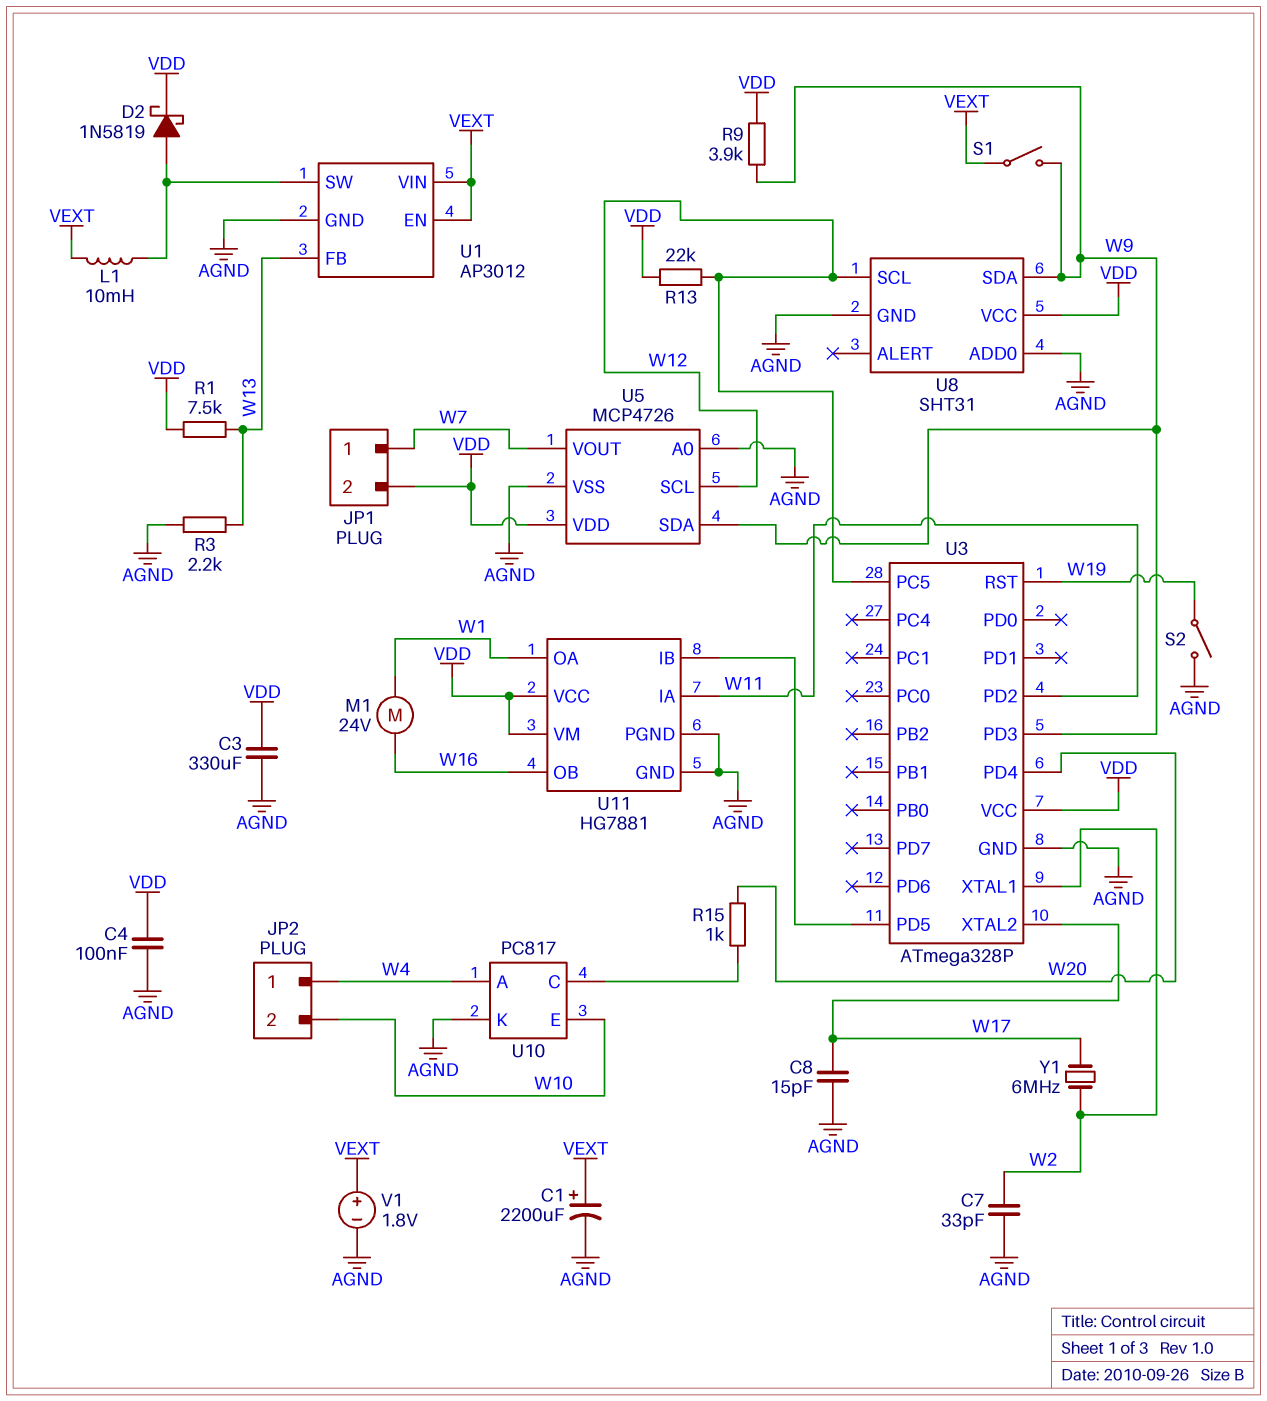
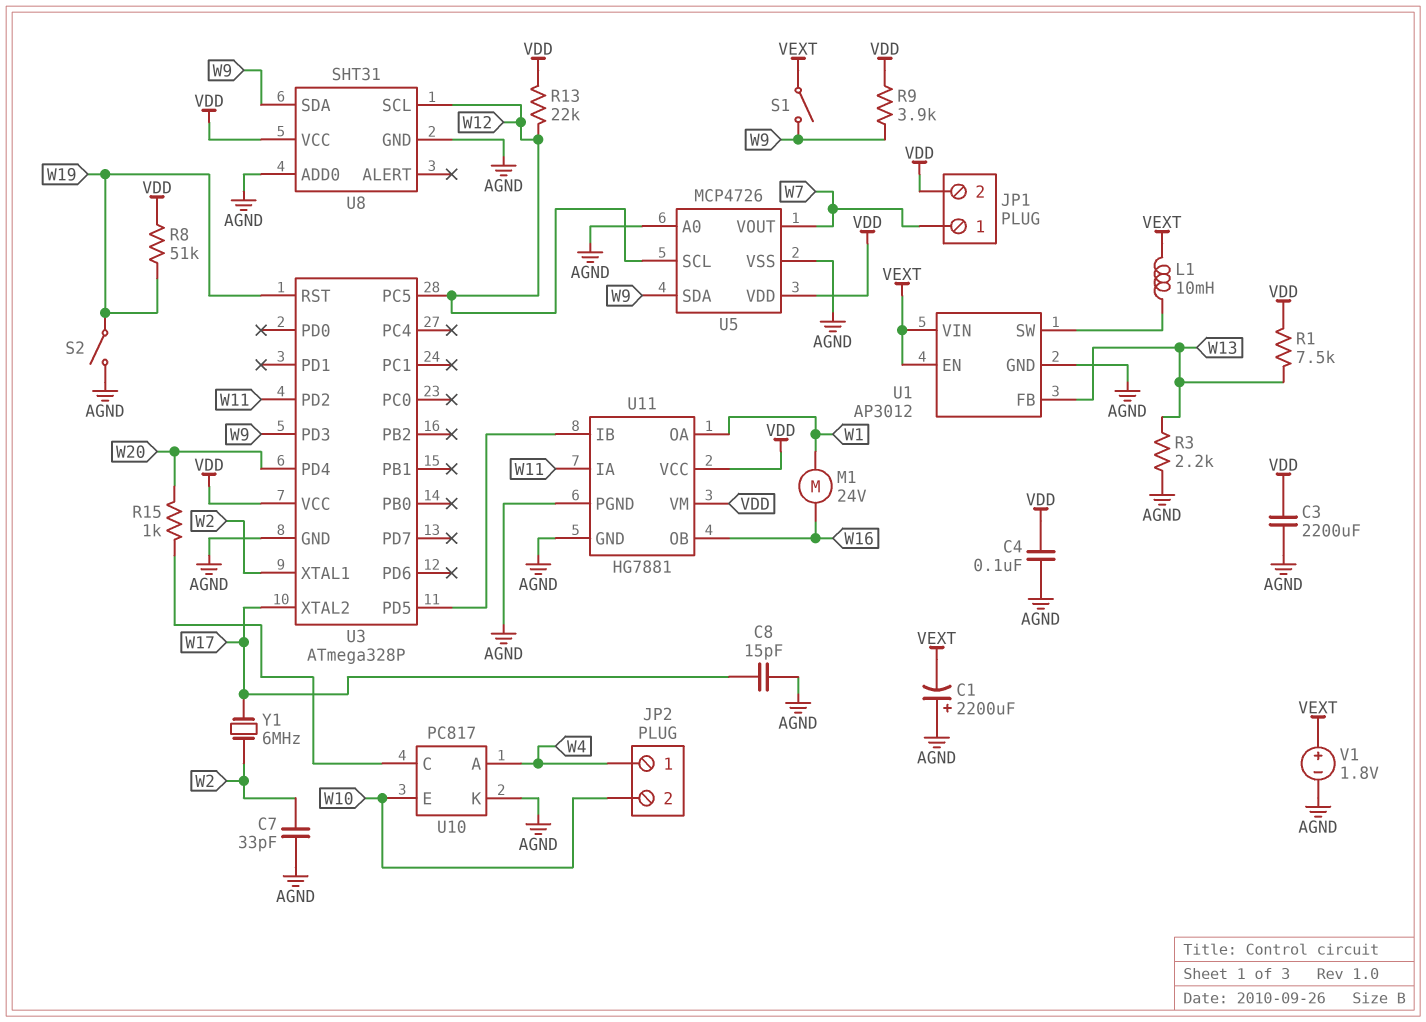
C1: 2200uF (plus VEXT, minus AGND) -> 2200uF (plus AGND, minus VEXT)
C3: 330uF (AGND, VDD) -> 2200uF (AGND, VDD)
D2: schottky 1N5819 (A U1/SW, K VDD) -> none
R8: none -> 51k (VDD, W19)

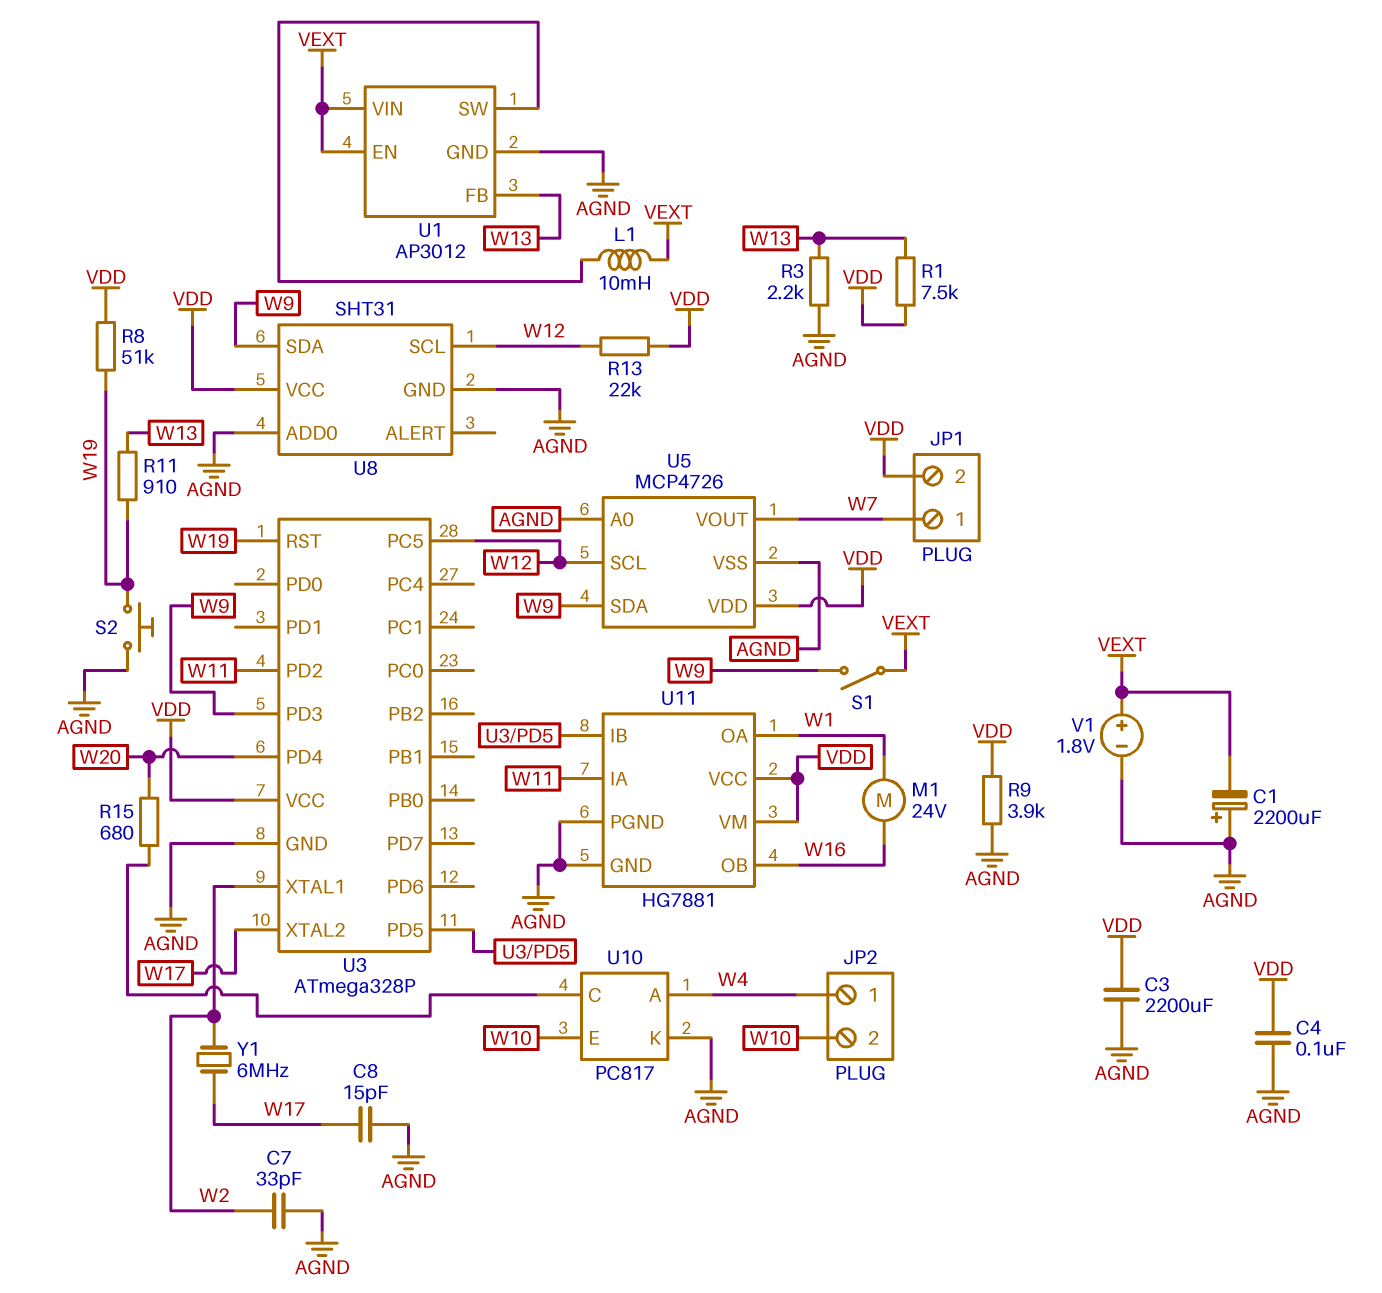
R9: 3.9k (VDD, W9) -> 3.9k (AGND, VDD)
R11: none -> 910 (W13, W19)
R15: 1k (U10/C, W20) -> 680 (U10/C, W20)
S2: switch (AGND, W19) -> button (AGND, W19)

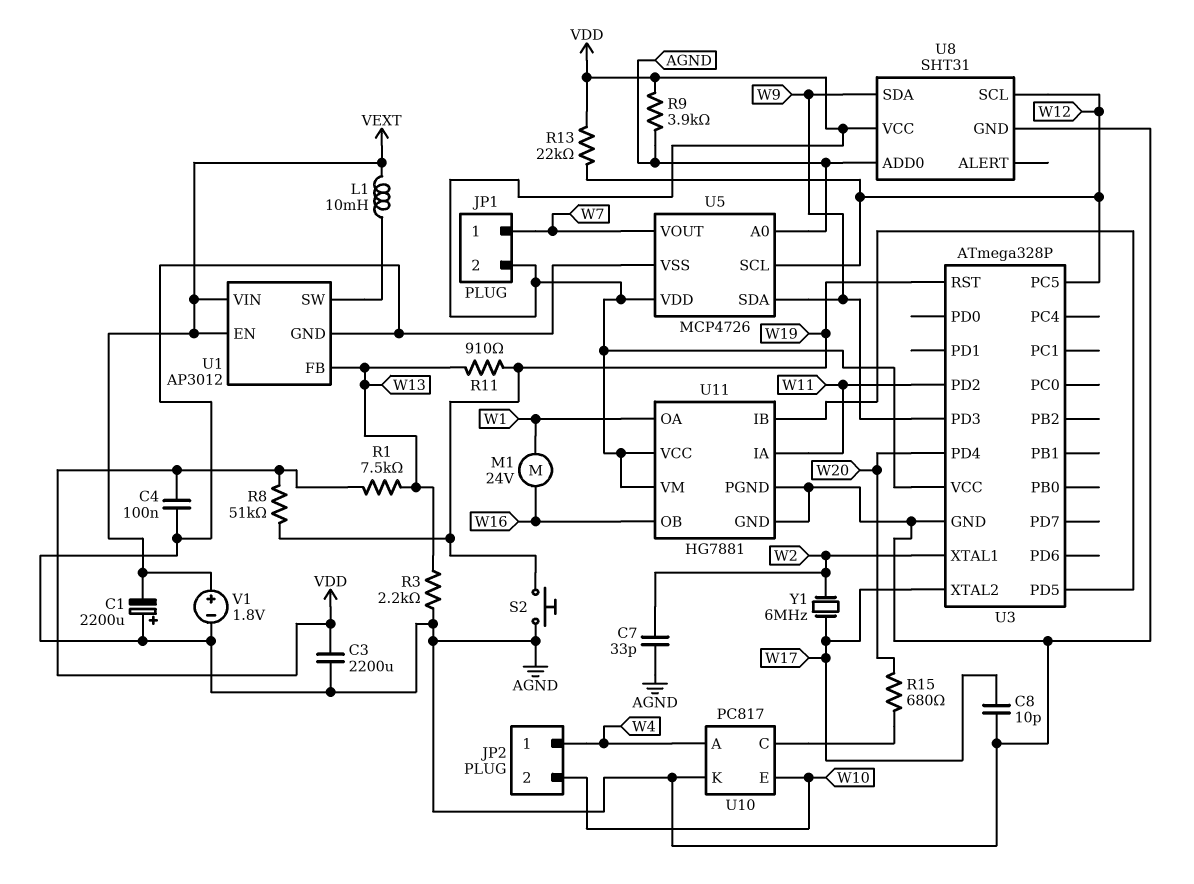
C8: 15pF (AGND, W17) -> 10pF (AGND, W17)
S1: switch (VEXT, W9) -> none

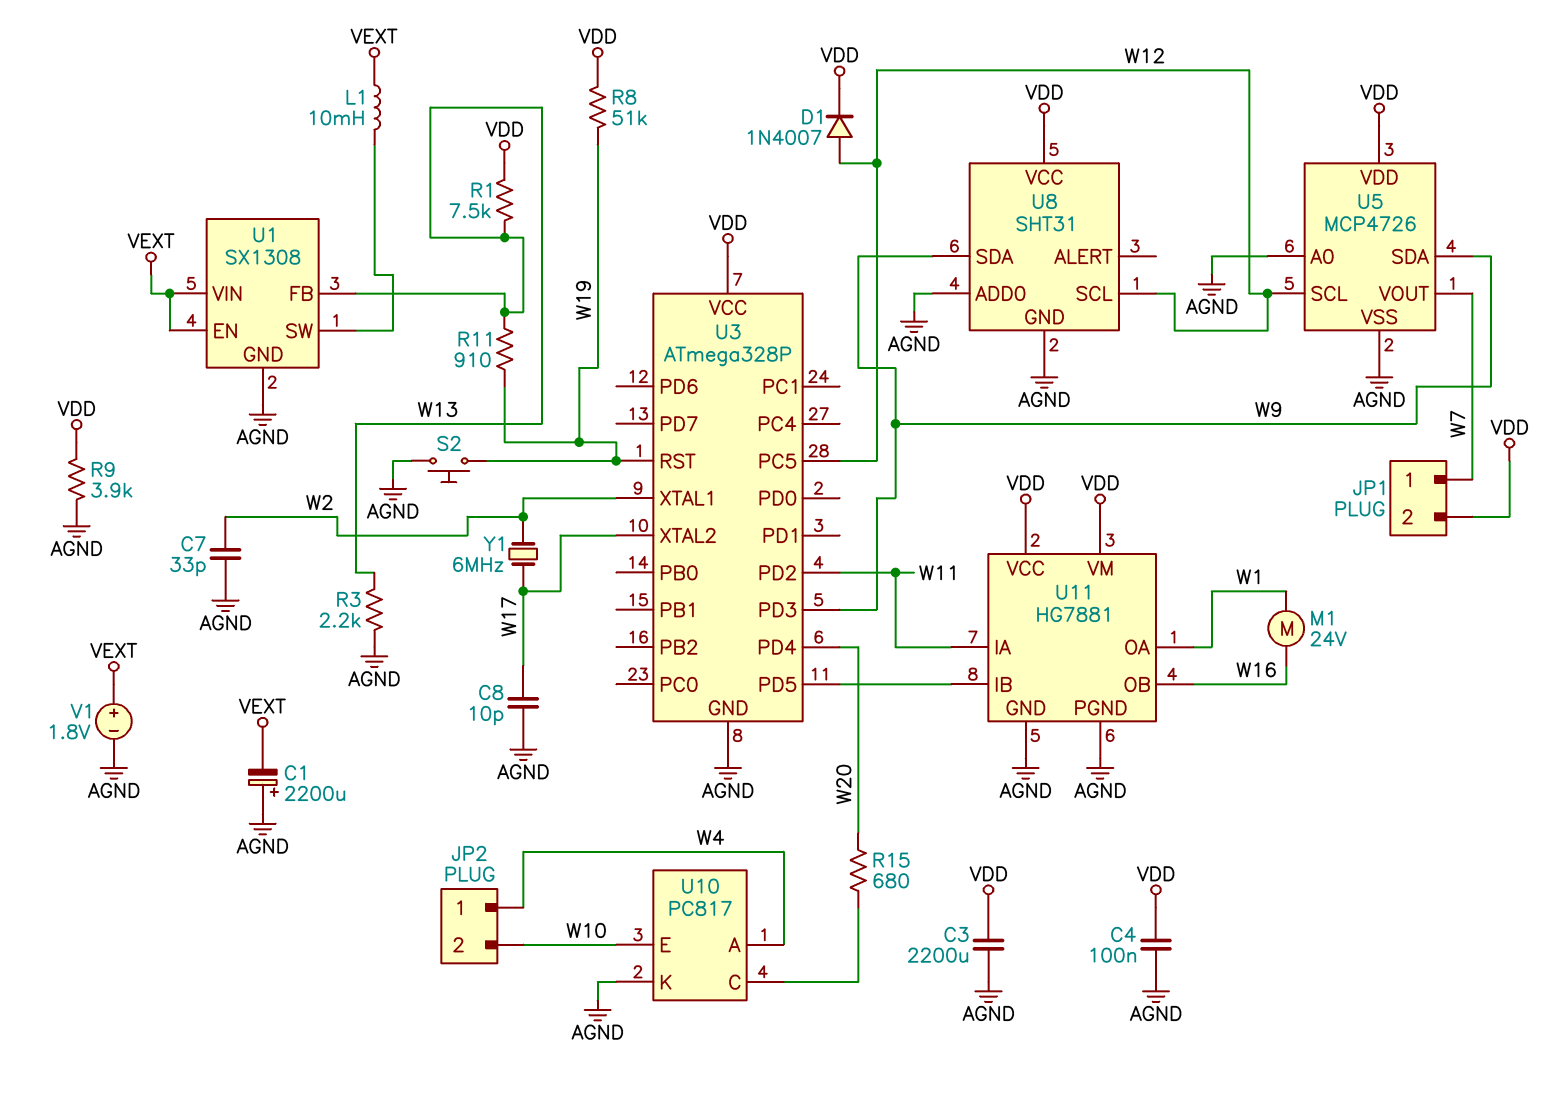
D1: none -> diode 1N4007 (A W12, K VDD)
R13: 22k (VDD, W12) -> none
U1: AP3012 -> SX1308

